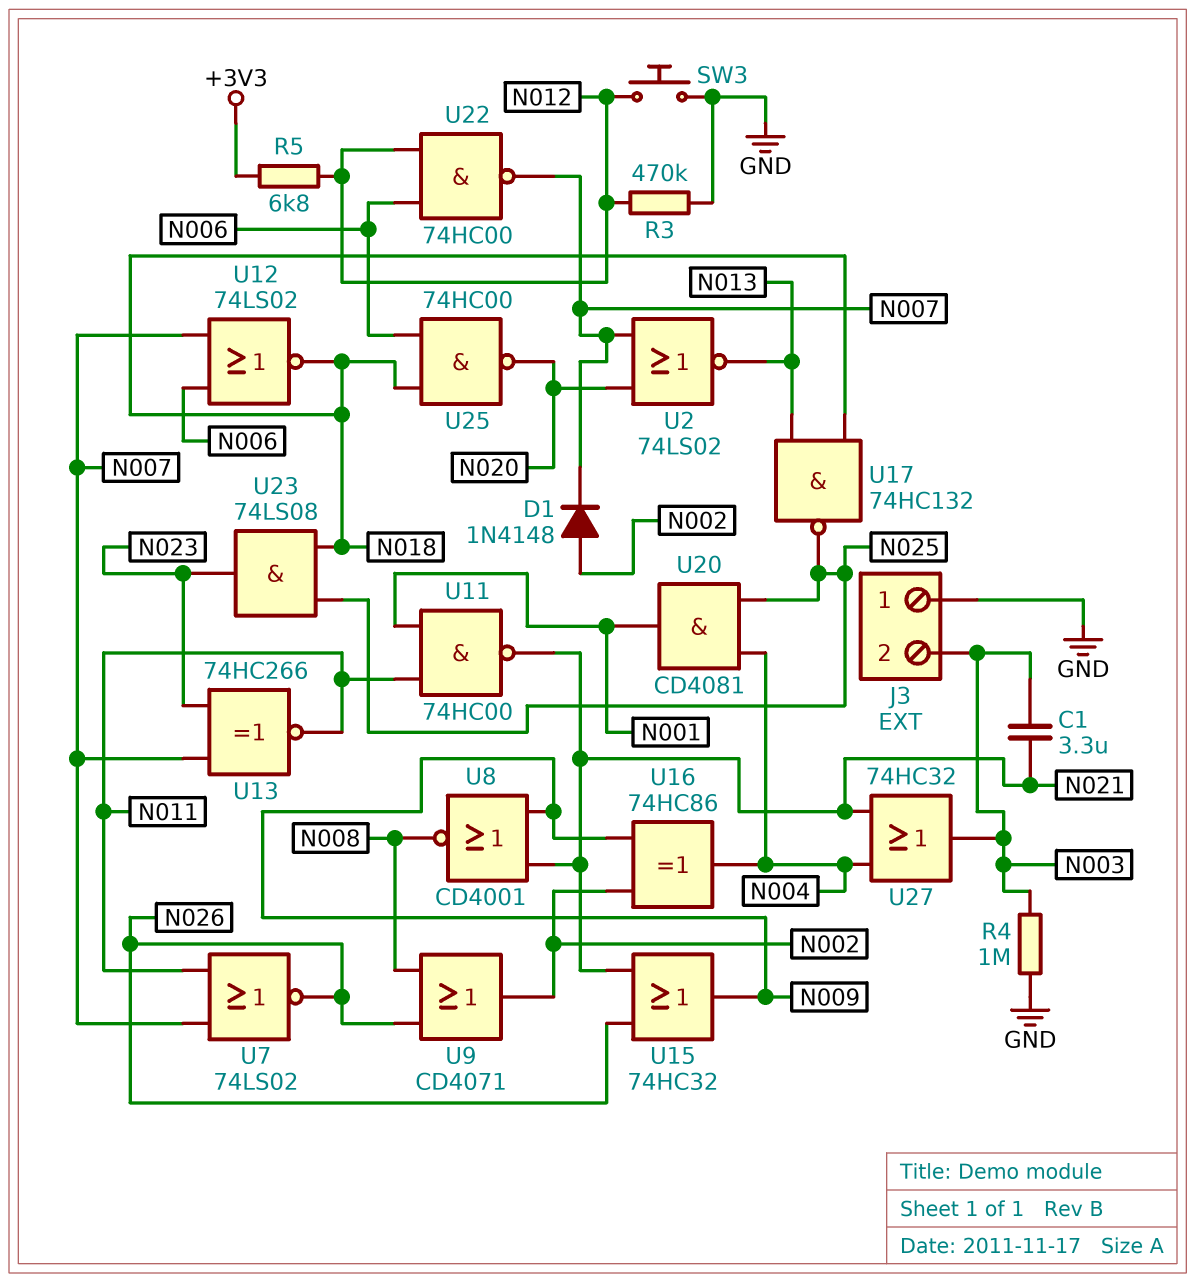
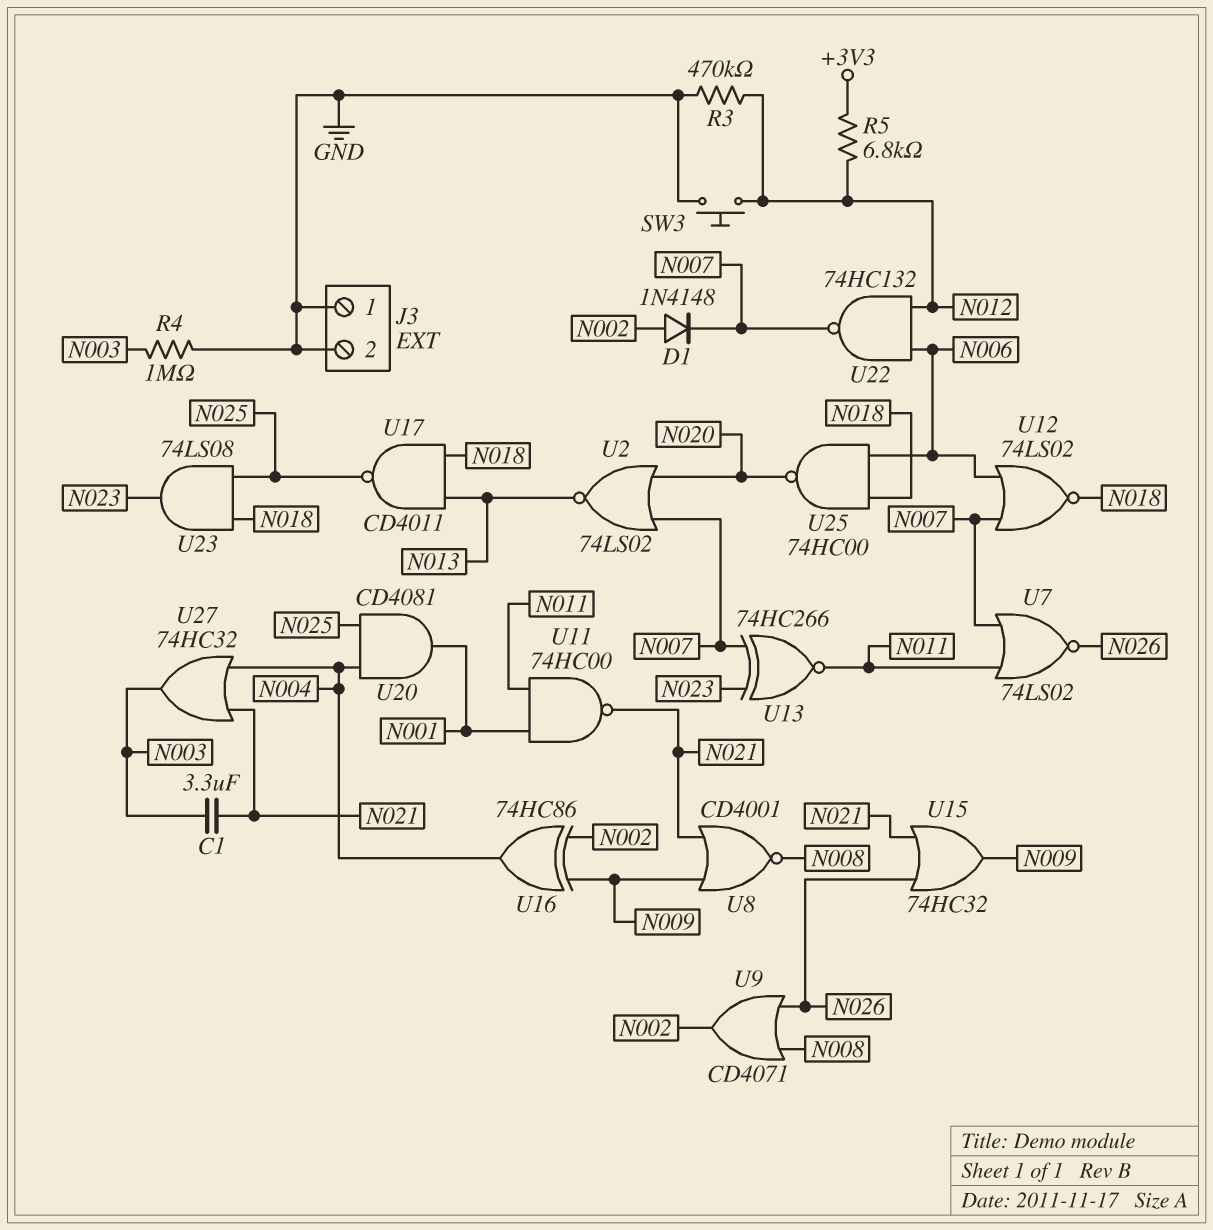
J3 pin 2: N003 -> GND
U17: NAND 74HC132 (in N013, in N018, out N025) -> NAND CD4011 (in N013, in N018, out N025)
U22: NAND 74HC00 (in N006, in N012, out N007) -> NAND 74HC132 (in N006, in N012, out N007)

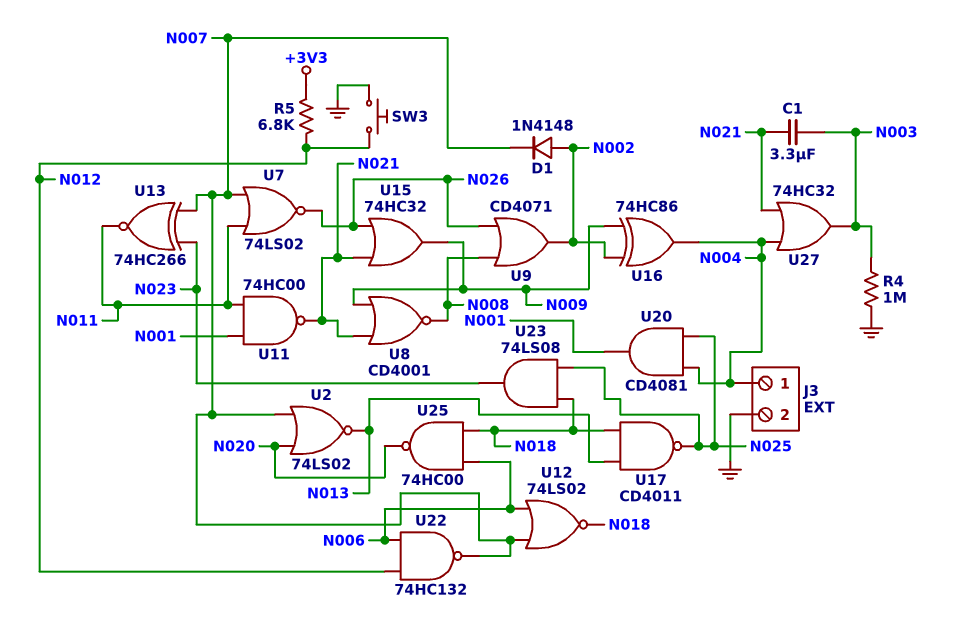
J3 pin 1: GND -> N004
R3: 470k (GND, N012) -> none

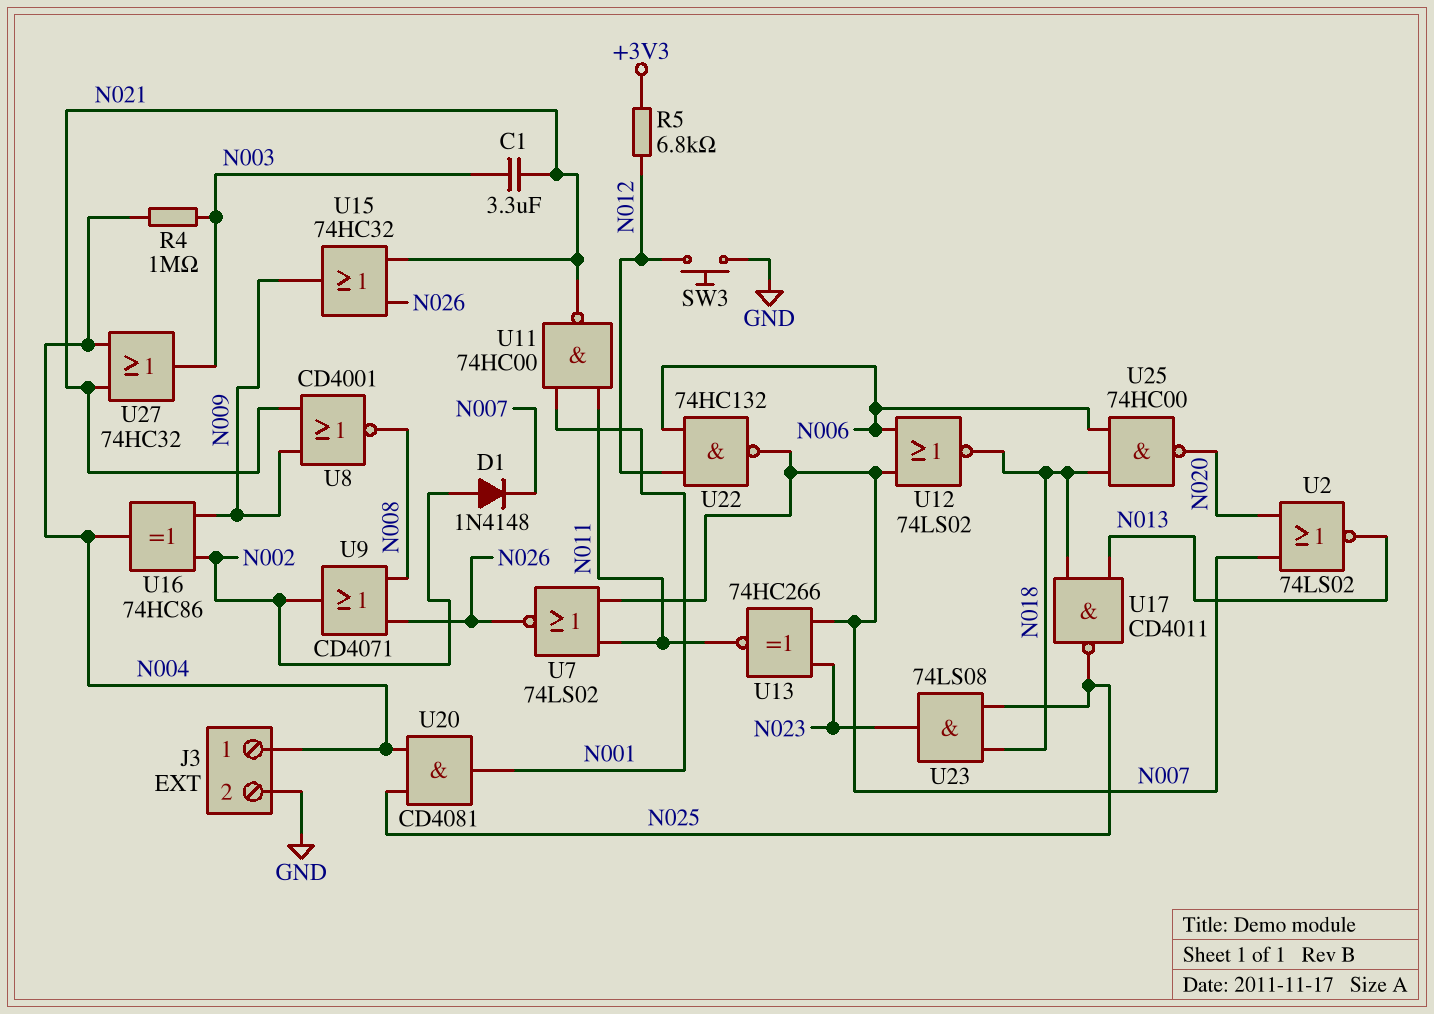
R4: 1M (GND, N003) -> 1M (N003, N004)

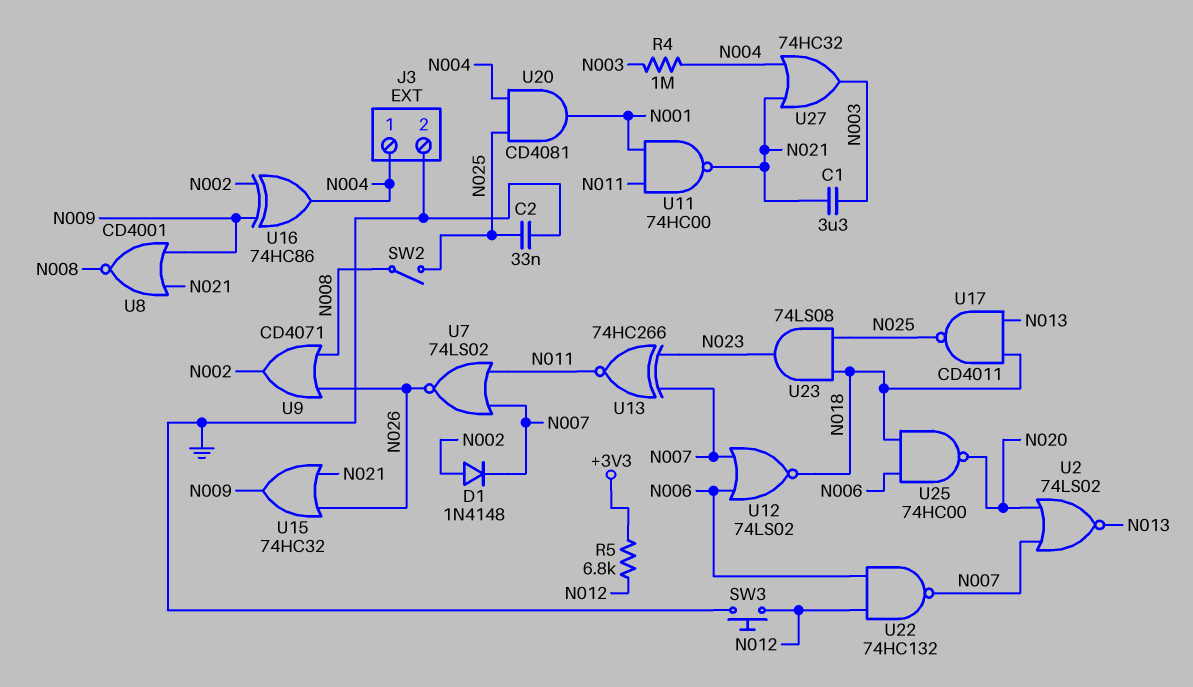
C2: none -> 33nF (GND, N025)
SW2: none -> switch (N008, N025)

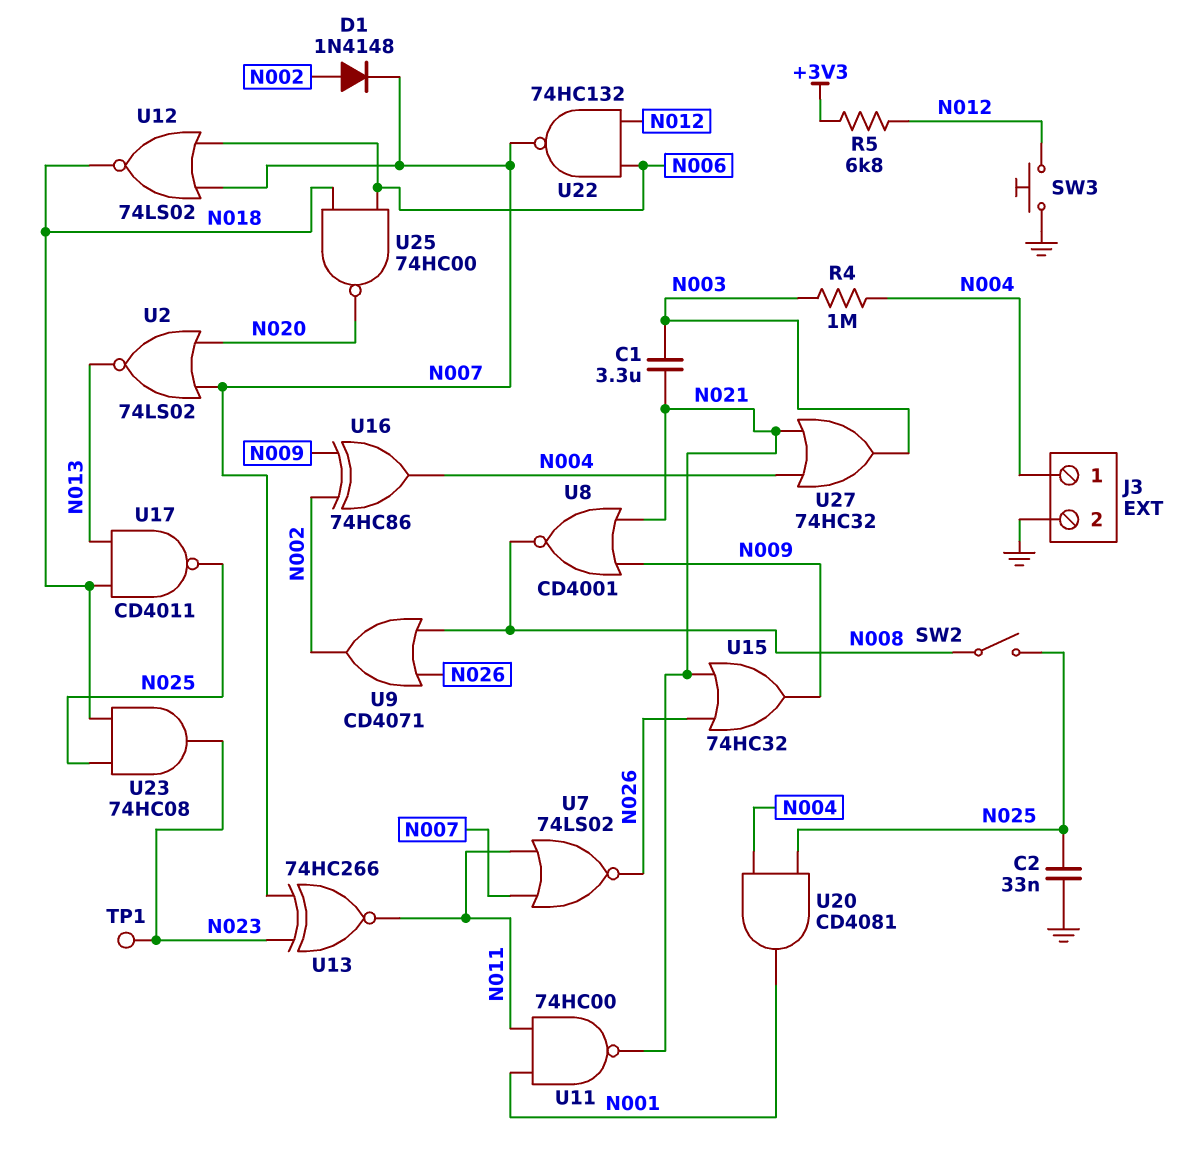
TP1: none -> test point (N023)
U23: AND 74LS08 (in N018, in N025, out N023) -> AND 74HC08 (in N018, in N025, out N023)

